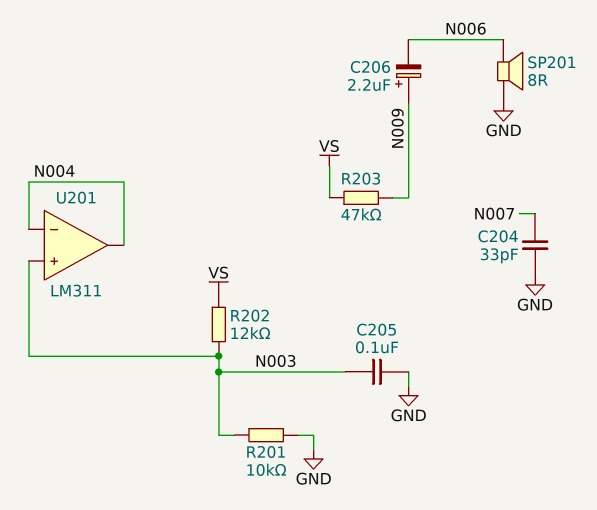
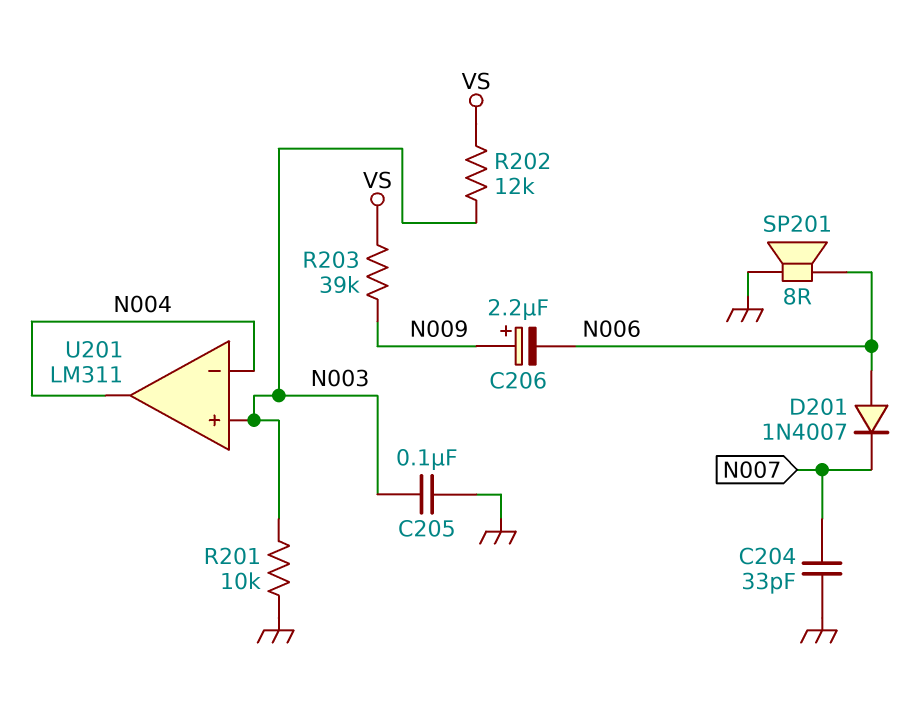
D201: none -> diode 1N4007 (A N006, K N007)
R203: 47k (N009, VS) -> 39k (N009, VS)

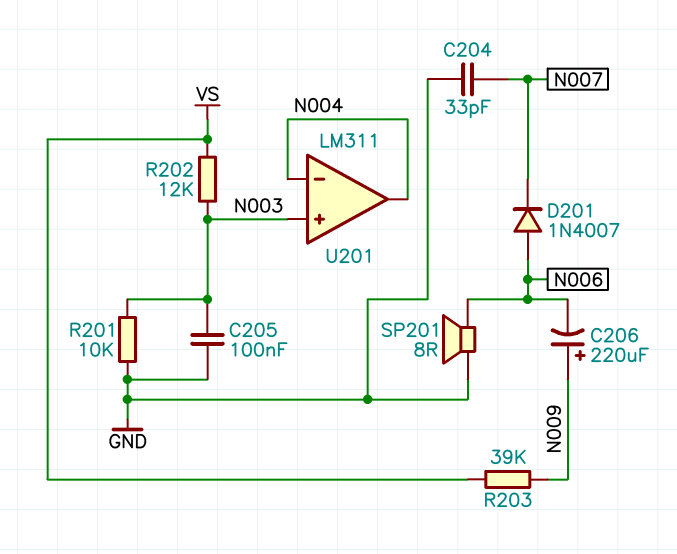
C206: 2.2uF (plus N009, minus N006) -> 220uF (plus N009, minus N006)

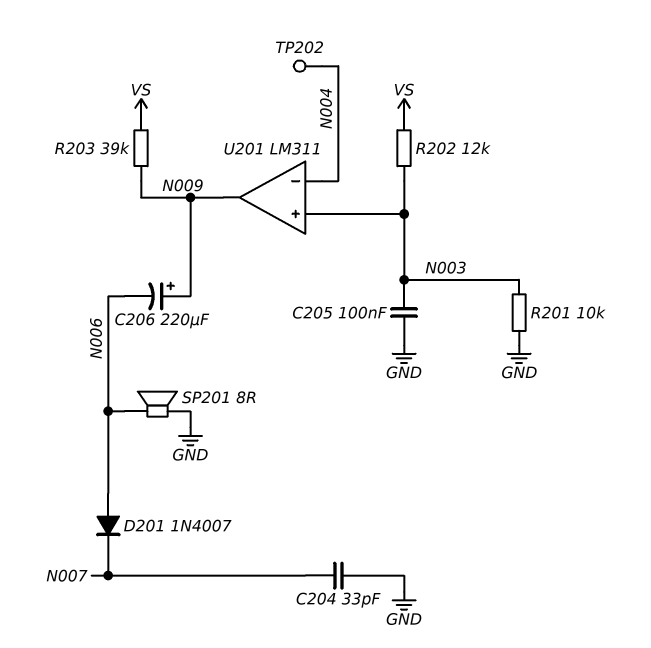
TP202: none -> test point (N004)
U201 pin out: N004 -> N009

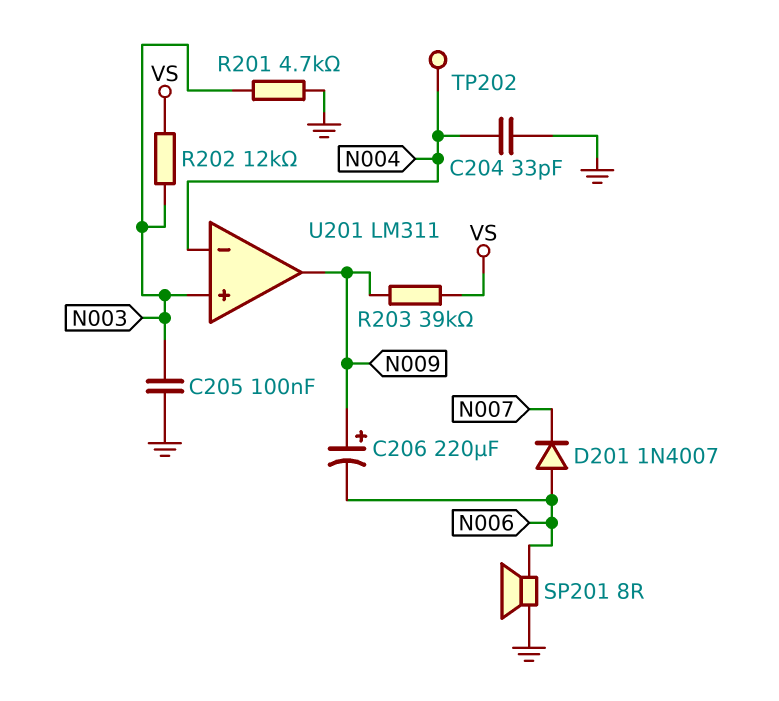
C204: 33pF (GND, N007) -> 33pF (GND, N004)
R201: 10k (GND, N003) -> 4.7k (GND, N003)

